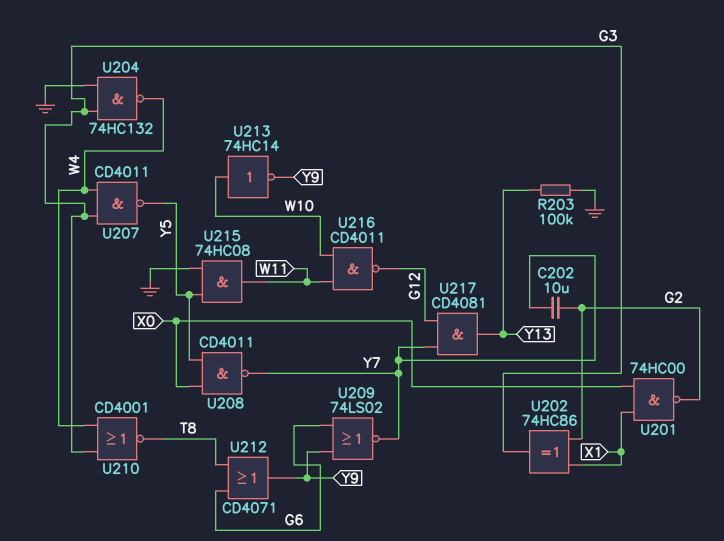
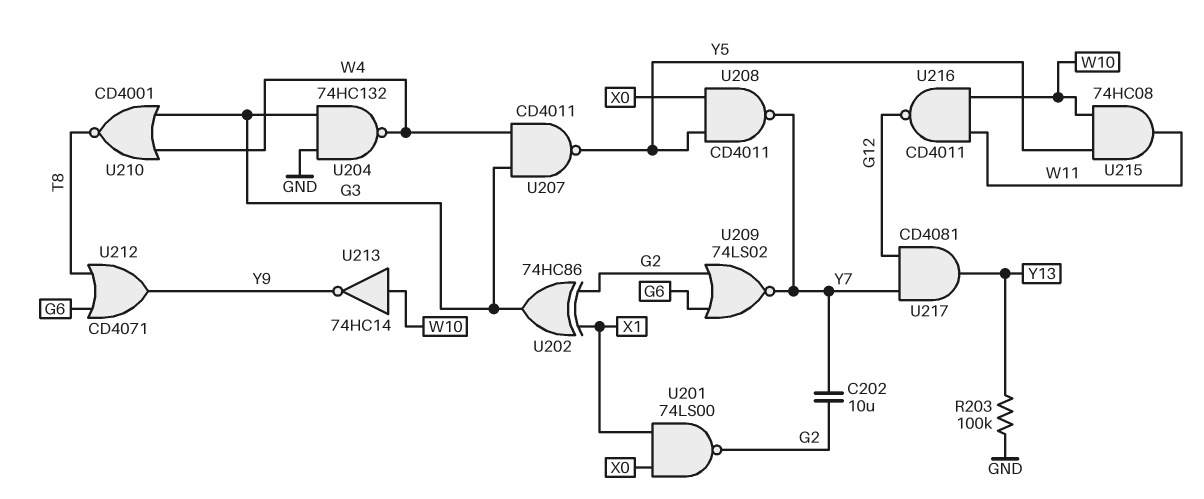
U201: NAND 74HC00 (in X0, in X1, out G2) -> NAND 74LS00 (in X0, in X1, out G2)
U209: NOR 74LS02 (in G6, in Y9, out Y7) -> NOR 74LS02 (in G2, in G6, out Y7)
U215: AND 74HC08 (in GND, in Y5, out W11) -> AND 74HC08 (in W10, in Y5, out W11)

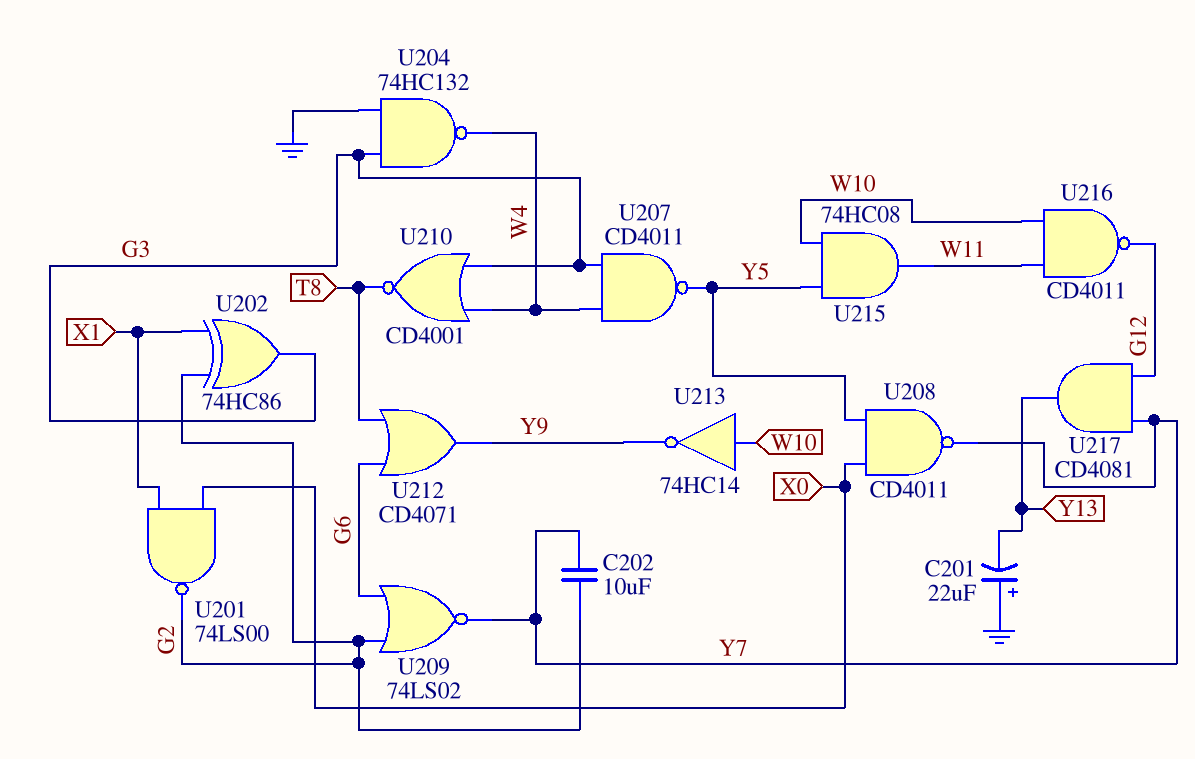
C201: none -> 22uF (plus GND, minus Y13)
R203: 100k (GND, Y13) -> none

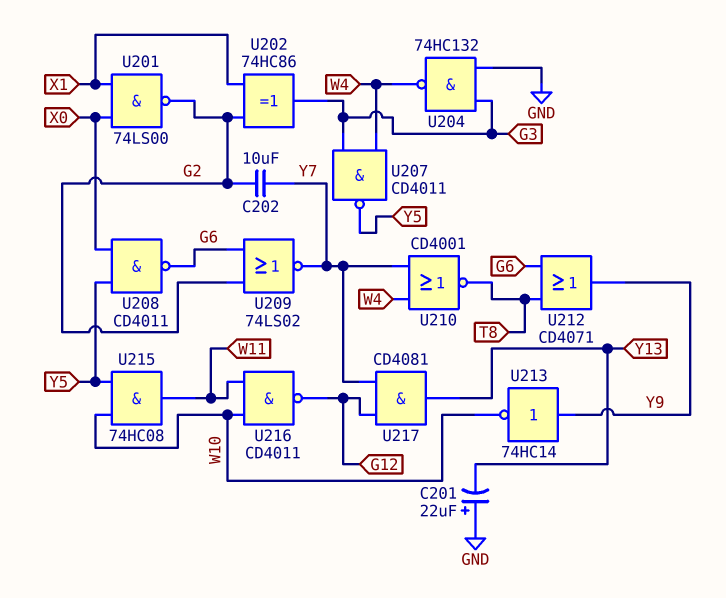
U208: NAND CD4011 (in X0, in Y5, out Y7) -> NAND CD4011 (in X0, in Y5, out G6)
U210: NOR CD4001 (in G3, in W4, out T8) -> NOR CD4001 (in W4, in Y7, out T8)
U213: NOT 74HC14 (in W10, out Y9) -> NOT 74HC14 (in Y9, out W10)

